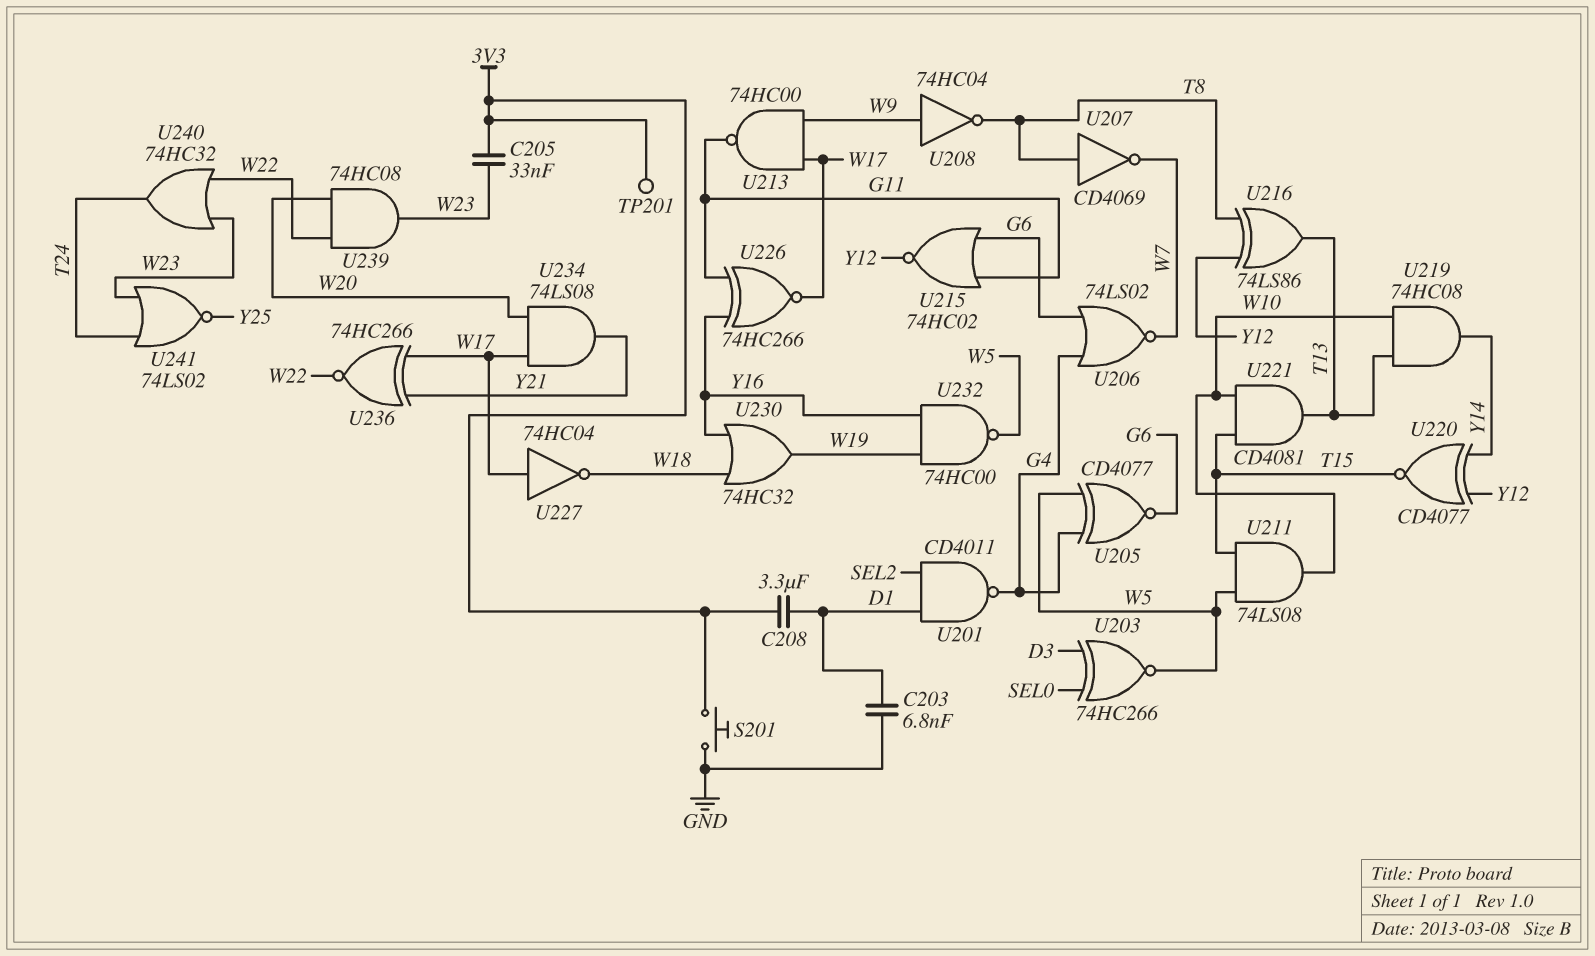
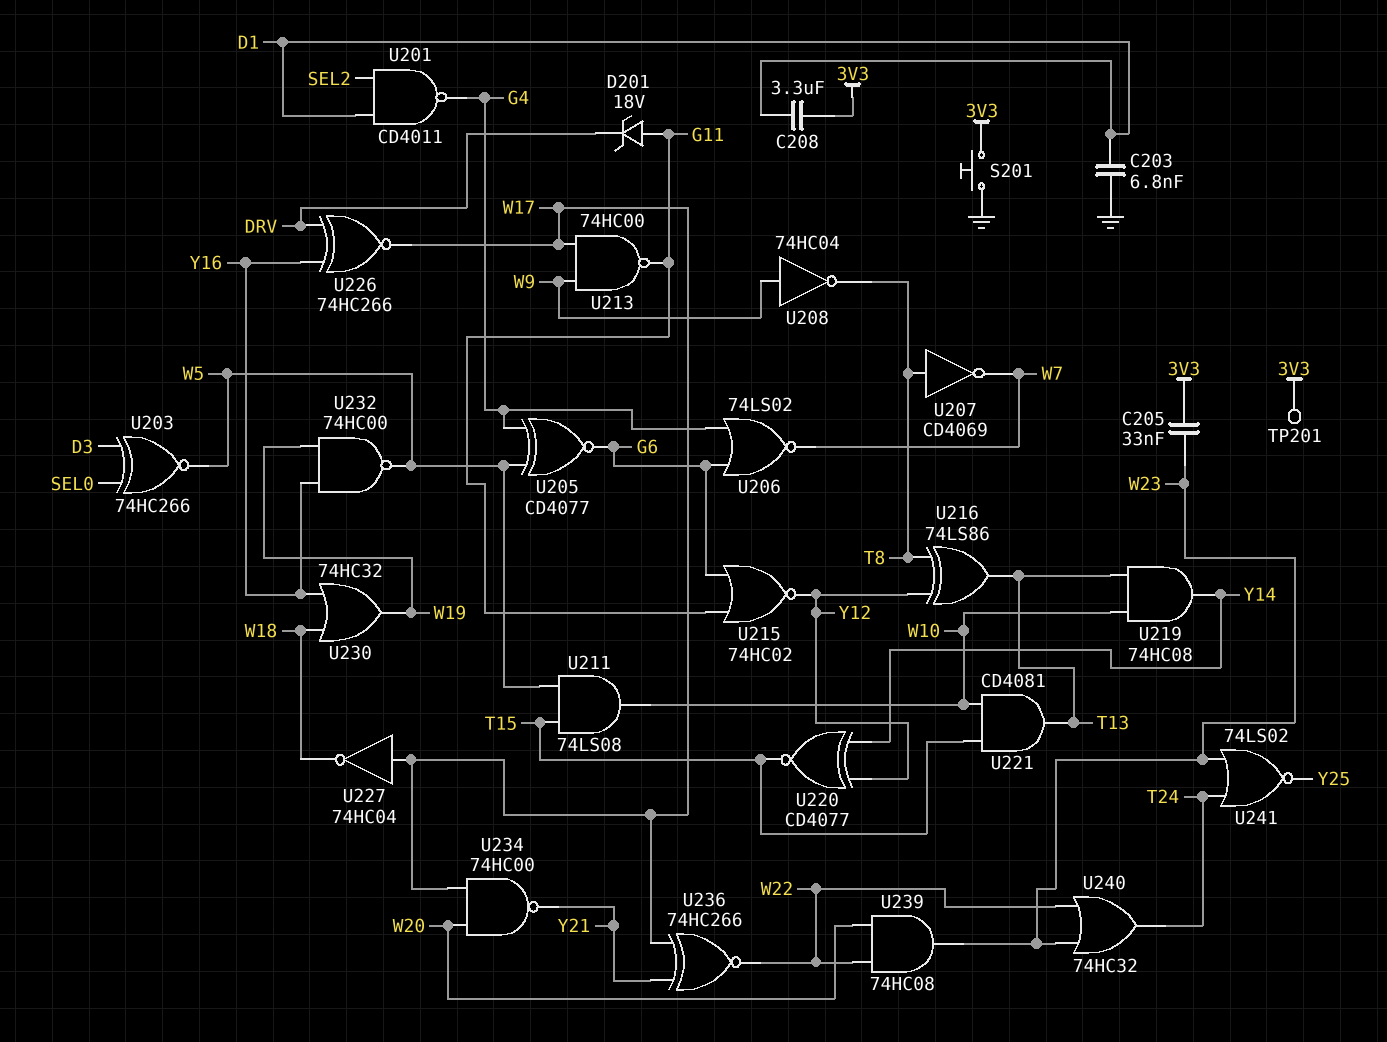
D201: none -> zener 18V (A G11, K DRV)
U226: XNOR 74HC266 (in G11, in Y16, out W17) -> XNOR 74HC266 (in DRV, in Y16, out W17)
U234: AND 74LS08 (in W17, in W20, out Y21) -> NAND 74HC00 (in W17, in W20, out Y21)

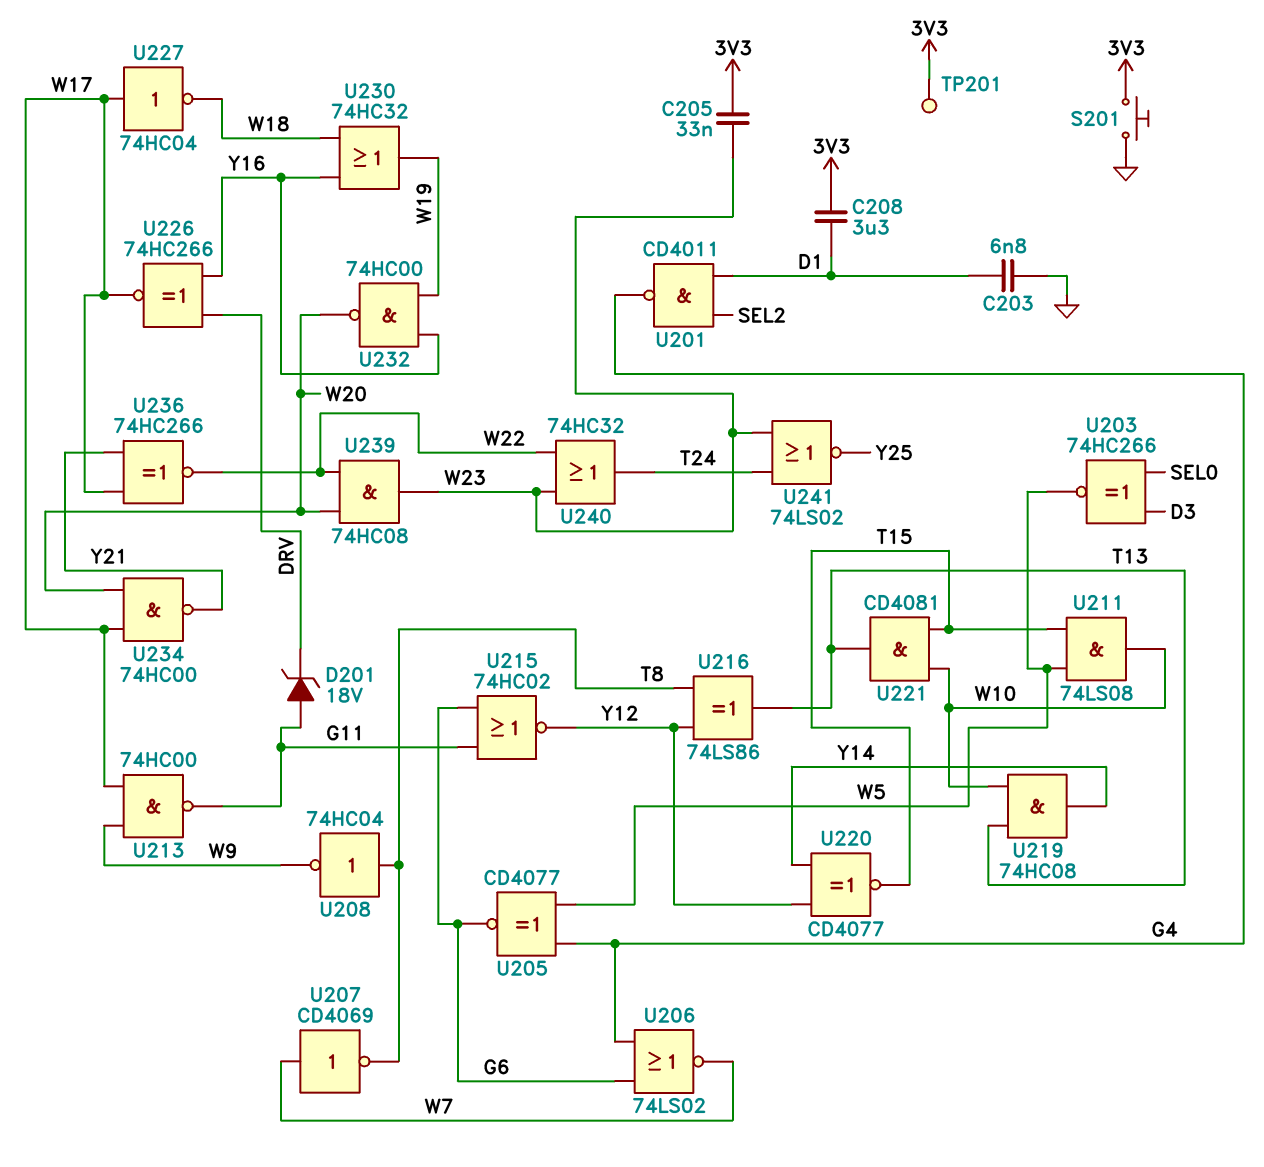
U207: NOT CD4069 (in T8, out W7) -> NOT CD4069 (in W7, out T8)
U208: NOT 74HC04 (in W9, out T8) -> NOT 74HC04 (in T8, out W9)
U232: NAND 74HC00 (in W19, in Y16, out W5) -> NAND 74HC00 (in W19, in Y16, out W20)

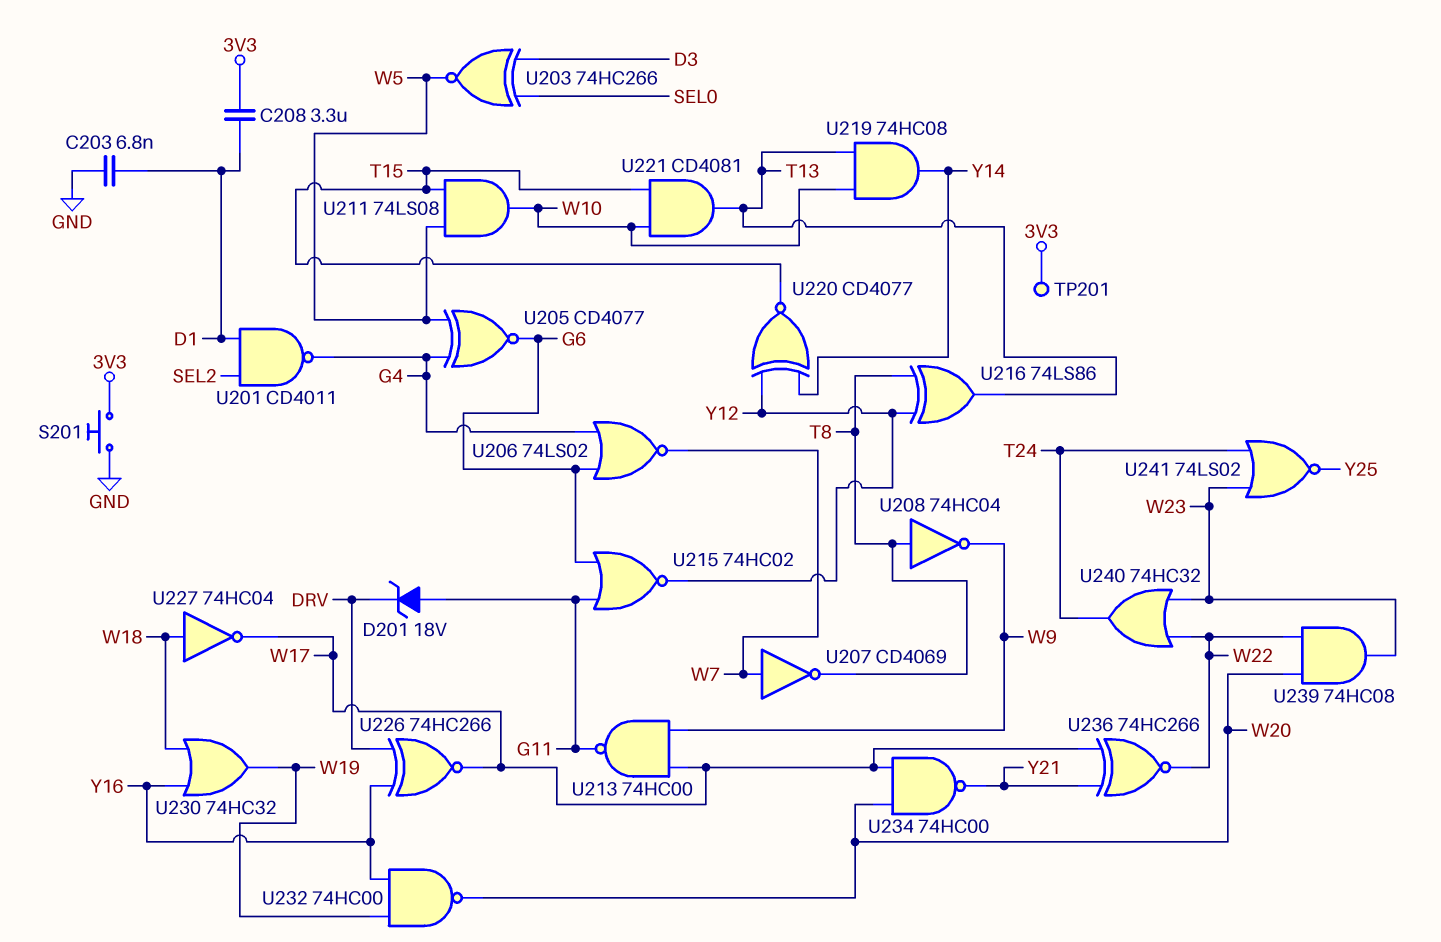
C205: 33nF (3V3, W23) -> none
U227: NOT 74HC04 (in W17, out W18) -> NOT 74HC04 (in W18, out W17)

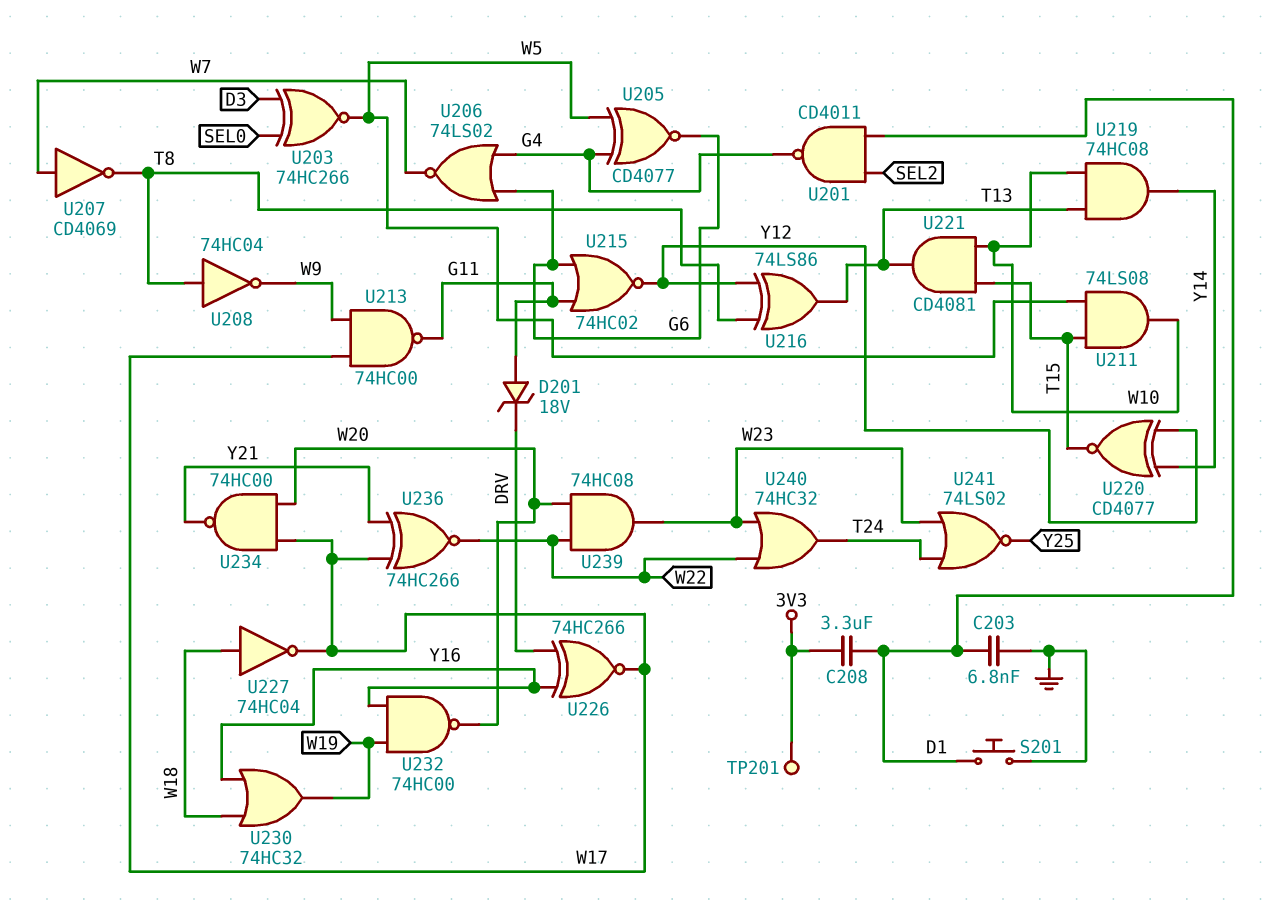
S201: button (3V3, GND) -> button (D1, GND)

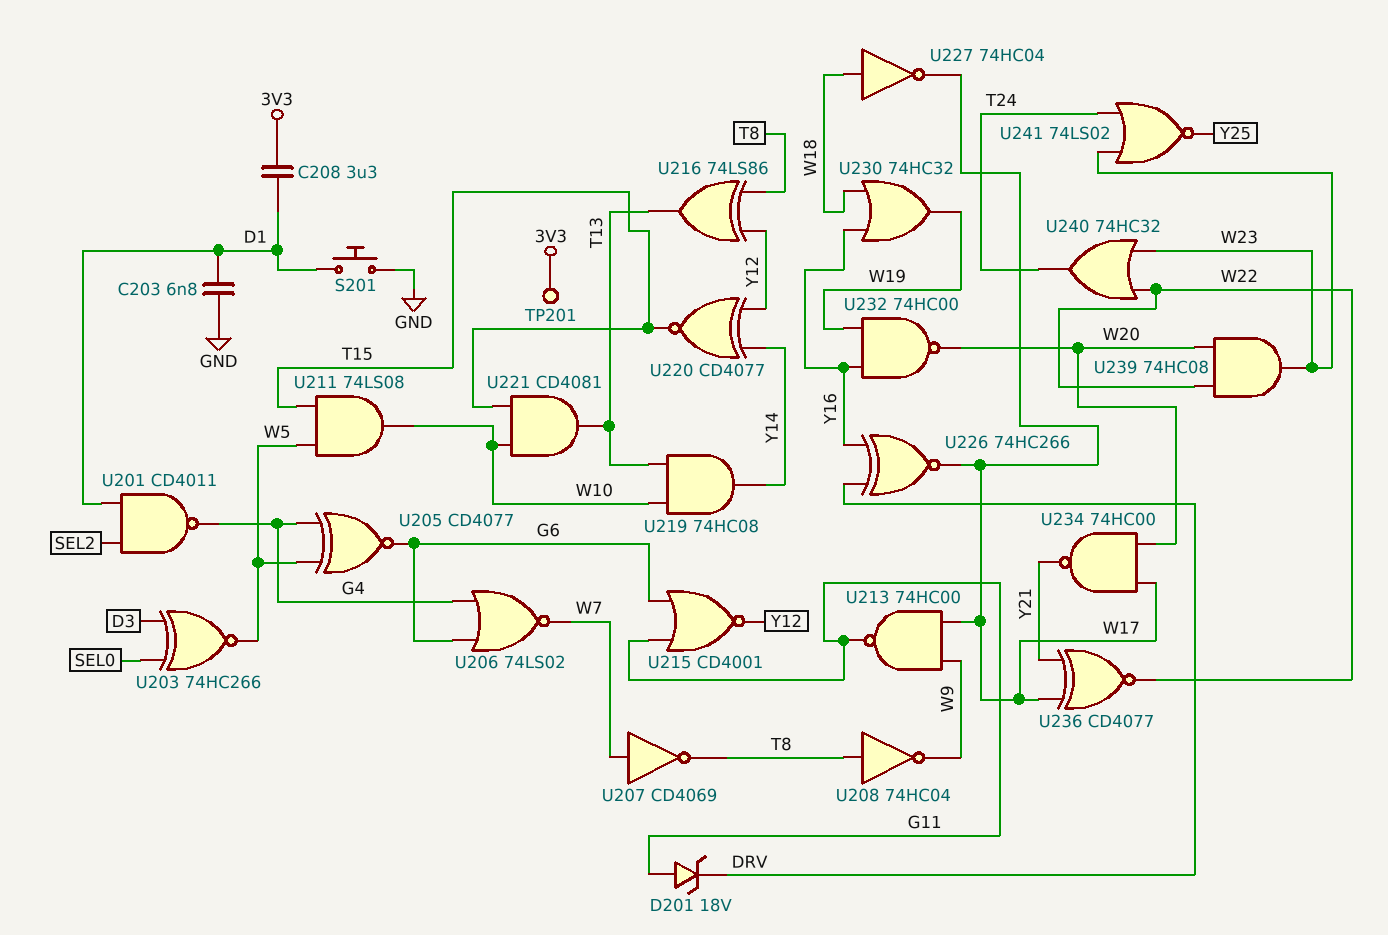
U215: NOR 74HC02 (in G6, in G11, out Y12) -> NOR CD4001 (in G6, in G11, out Y12)
U236: XNOR 74HC266 (in W17, in Y21, out W22) -> XNOR CD4077 (in W17, in Y21, out W22)

